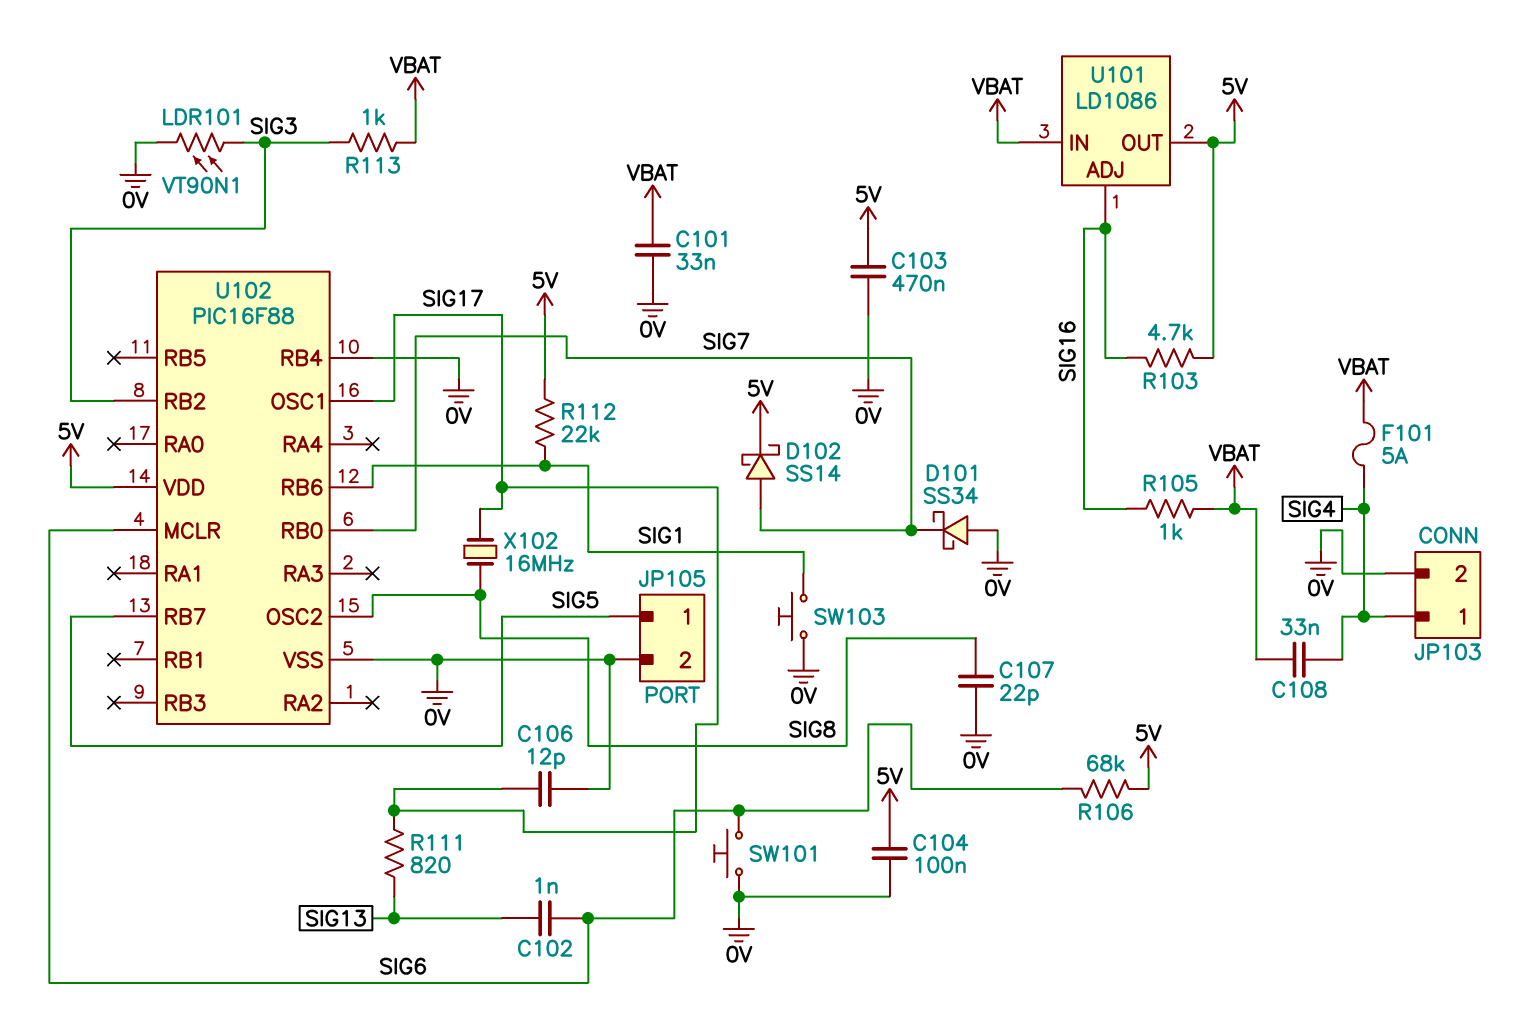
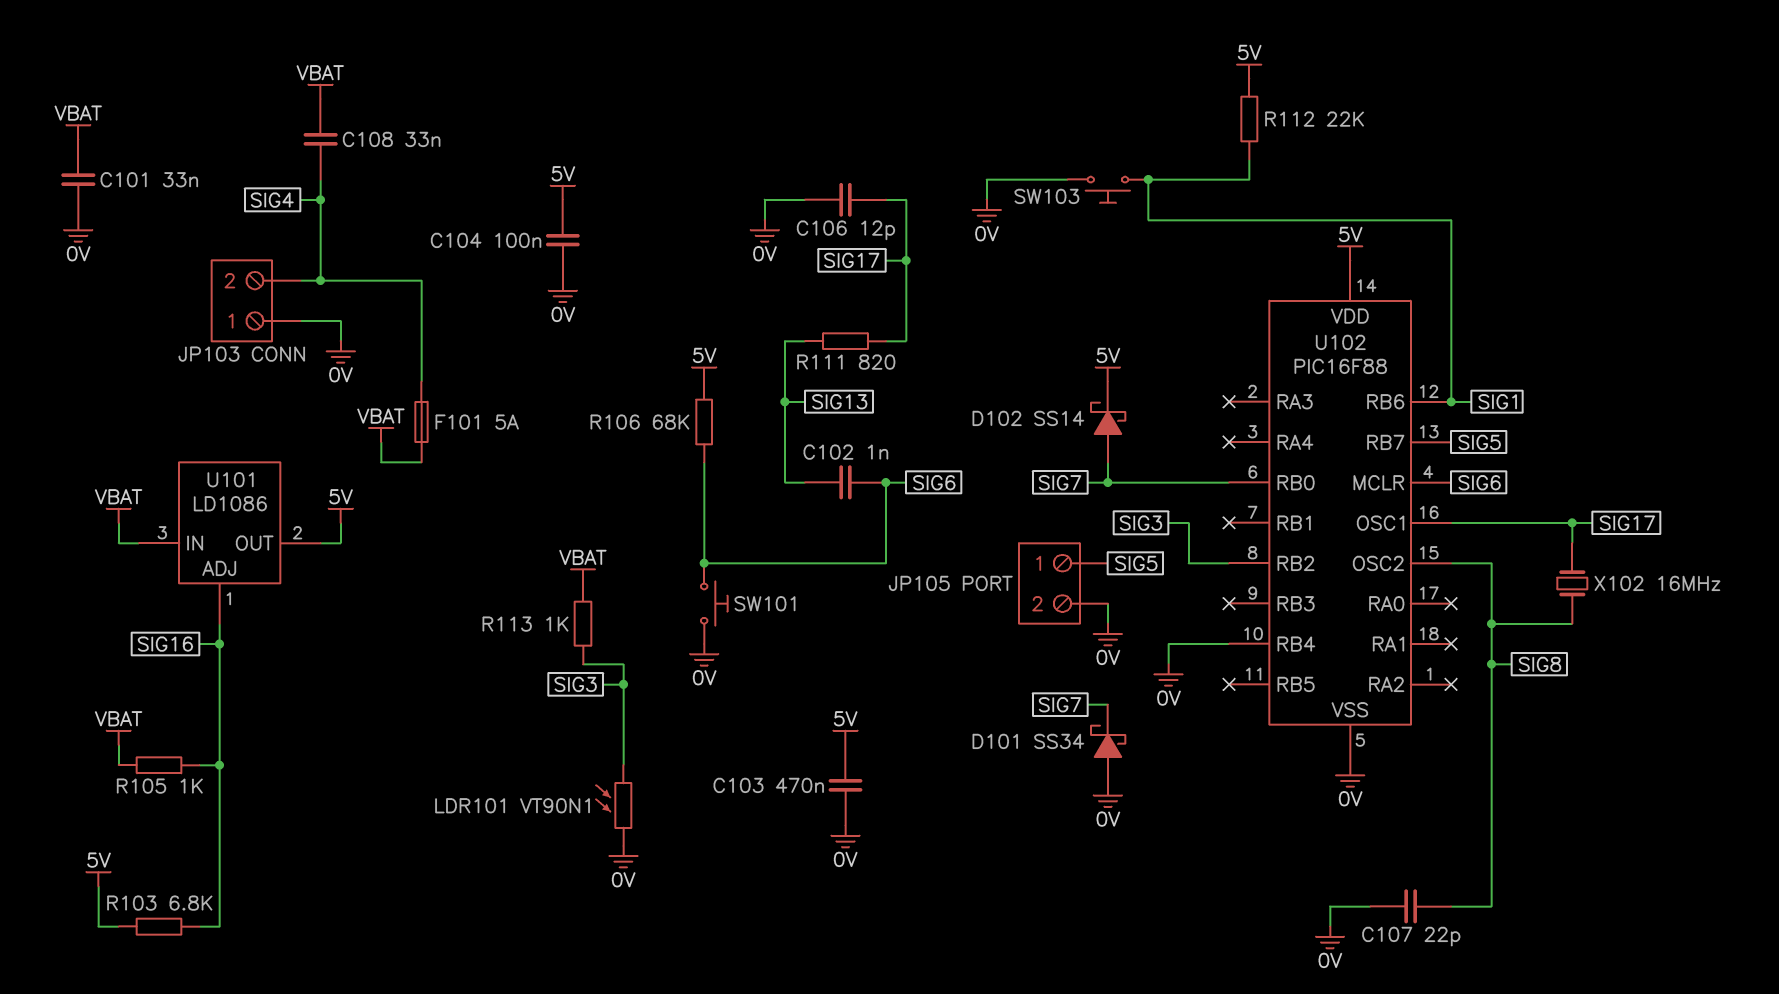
JP103 pin 1: SIG4 -> 0V
JP103 pin 2: 0V -> SIG4
R103: 4.7k (5V, SIG16) -> 6.8k (5V, SIG16)

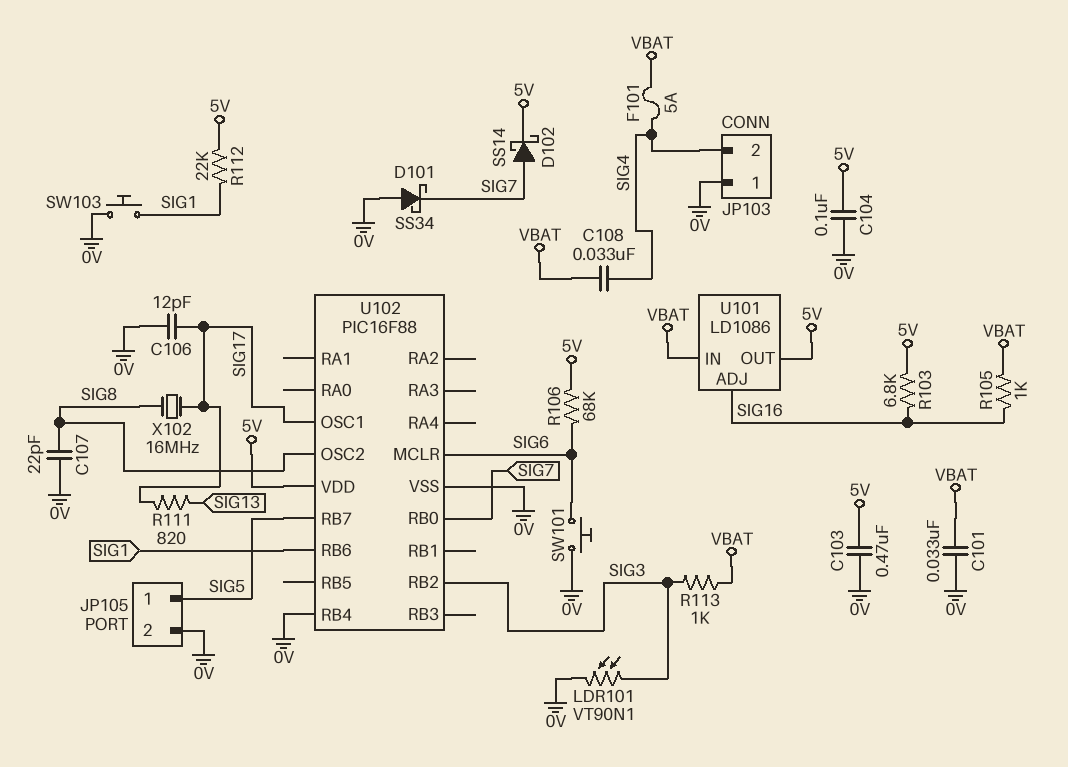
C102: 1nF (SIG6, SIG13) -> none

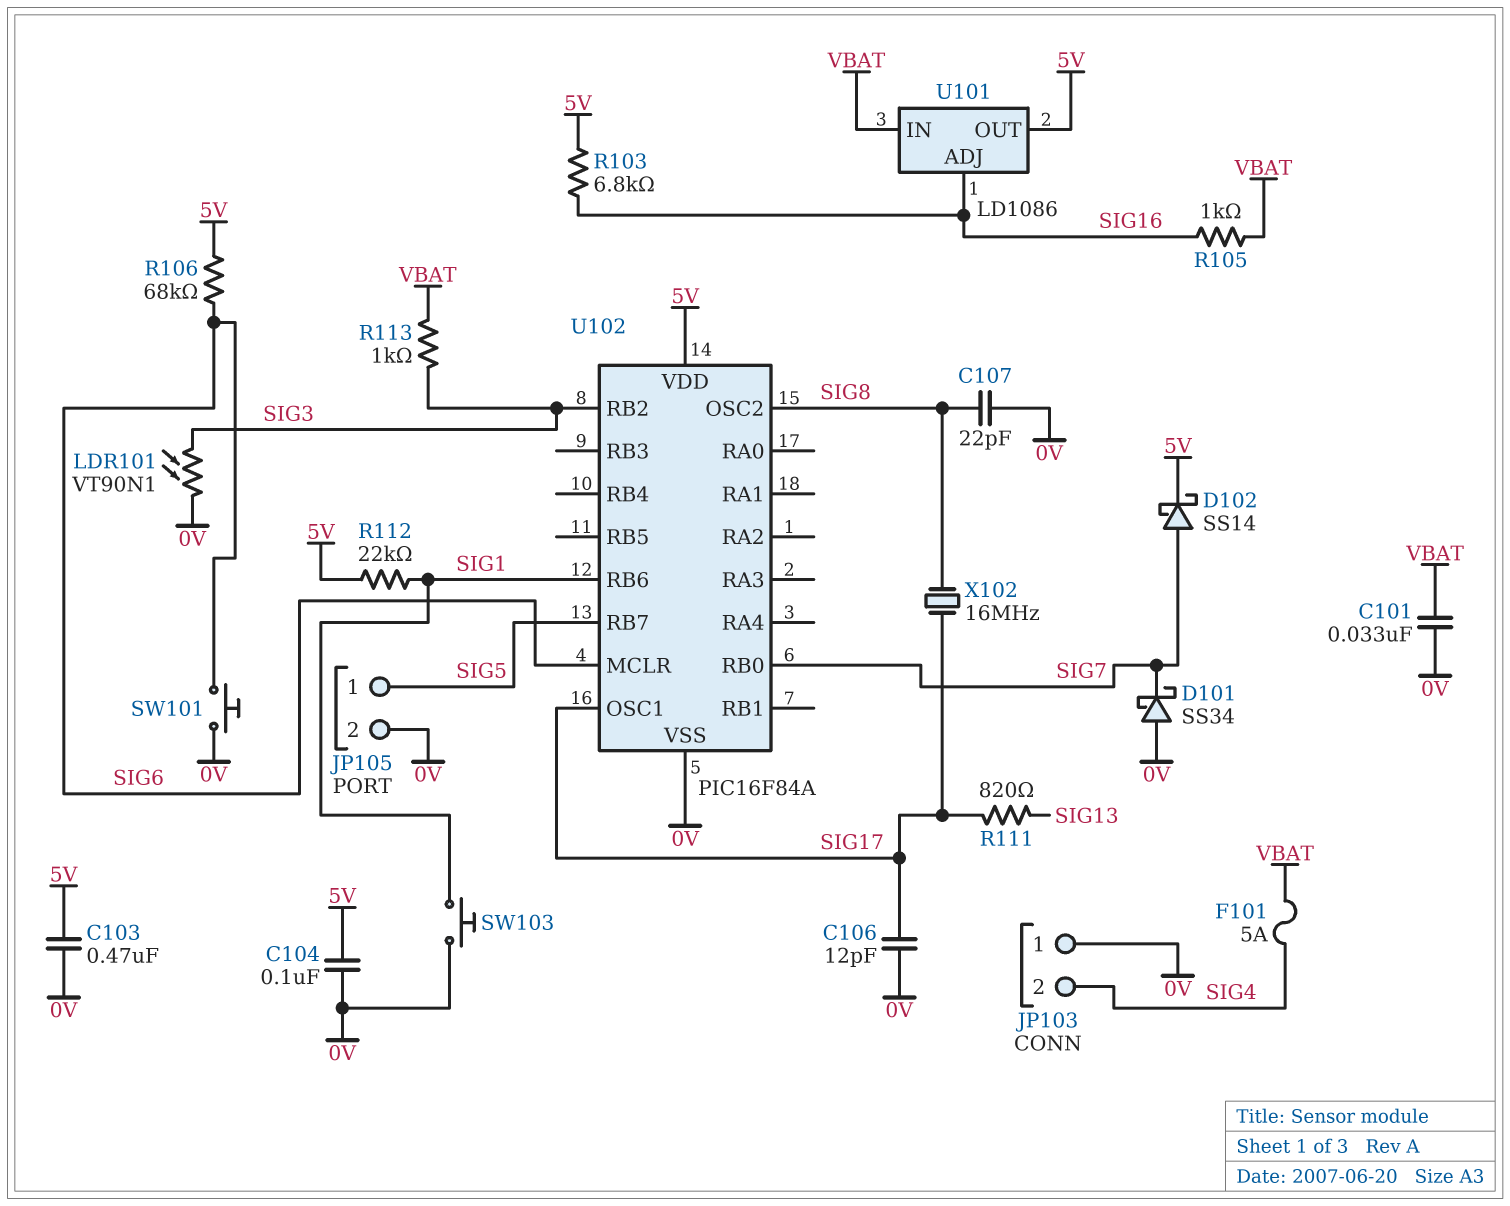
C108: 33nF (SIG4, VBAT) -> none
U102: PIC16F88 -> PIC16F84A
U102 pin RB4: 0V -> none

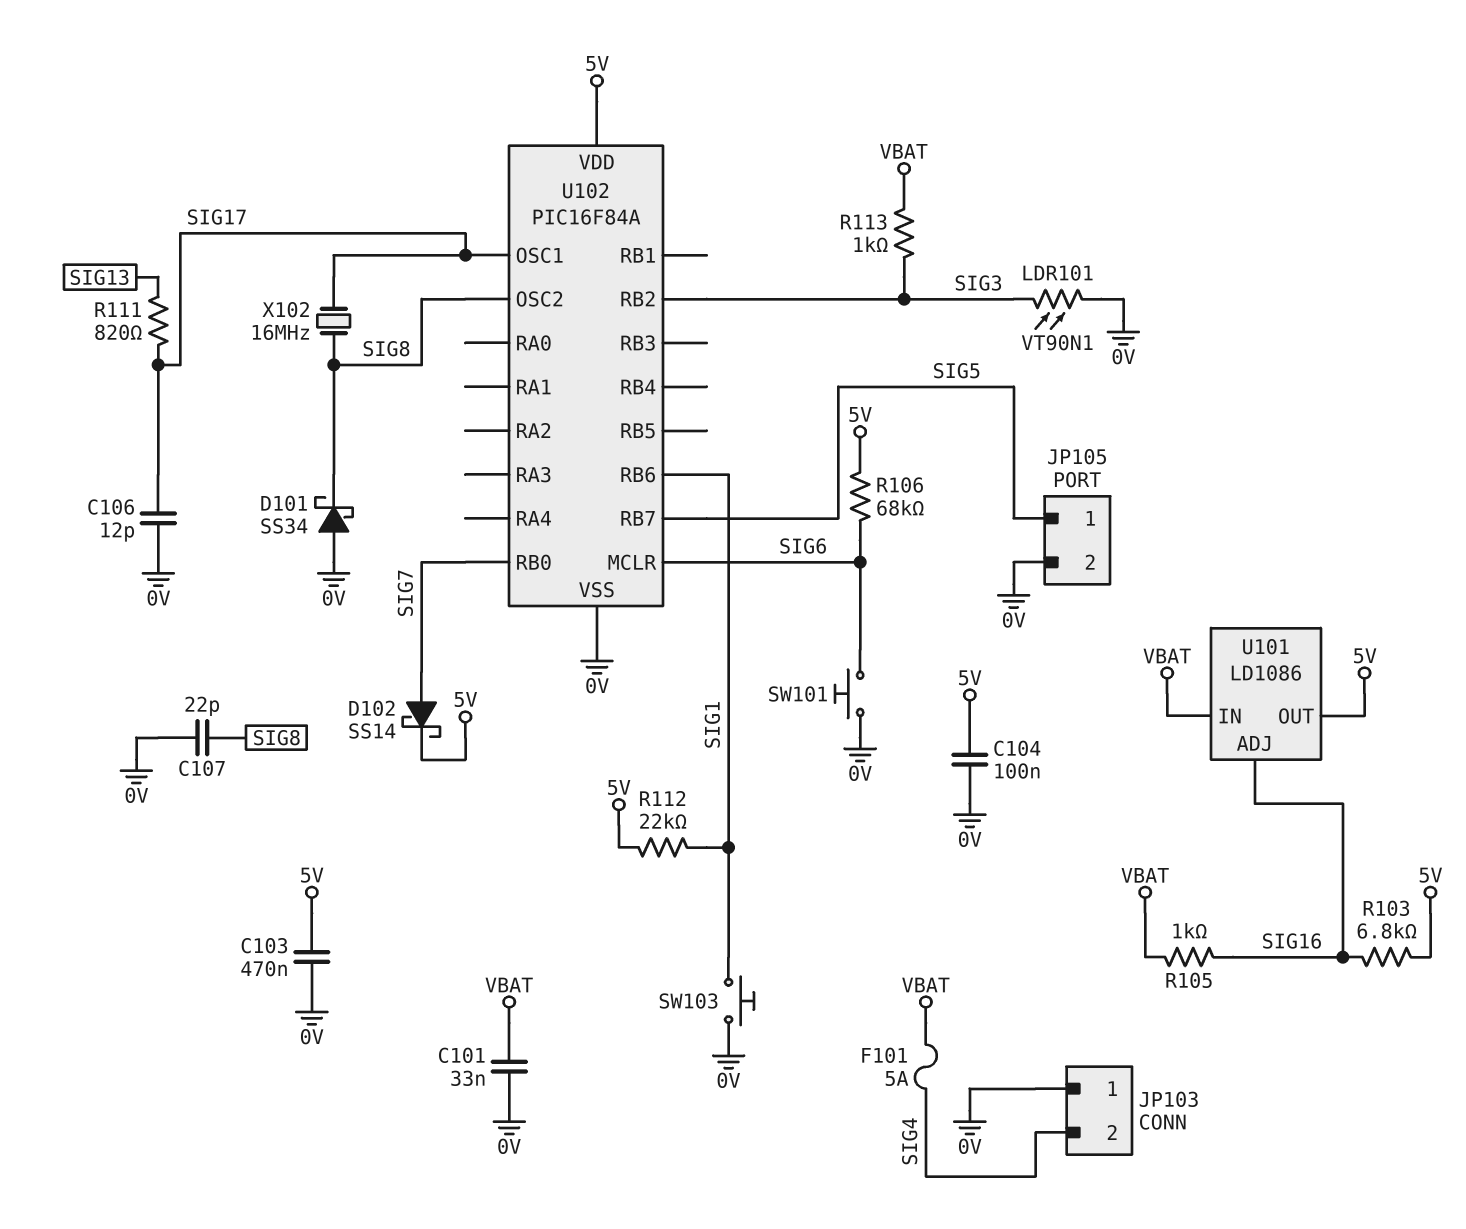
D101: schottky SS34 (A 0V, K SIG7) -> schottky SS34 (A 0V, K SIG8)

